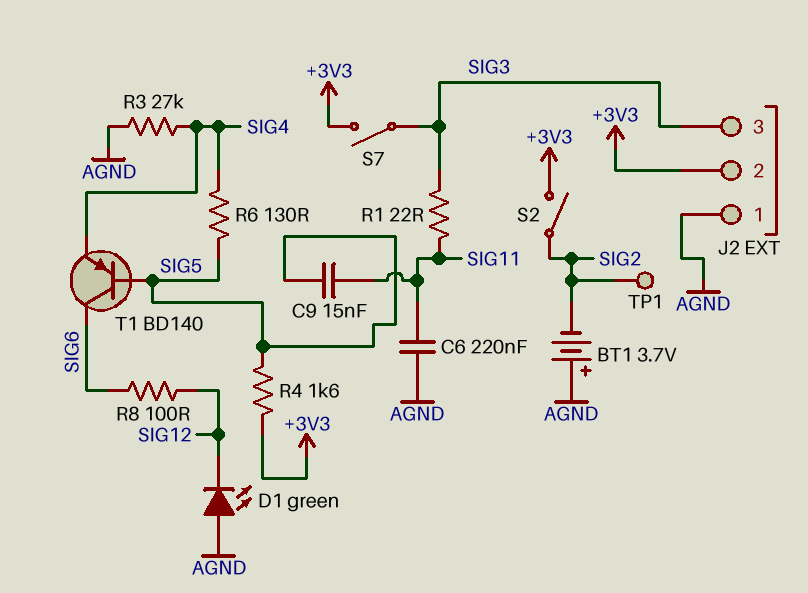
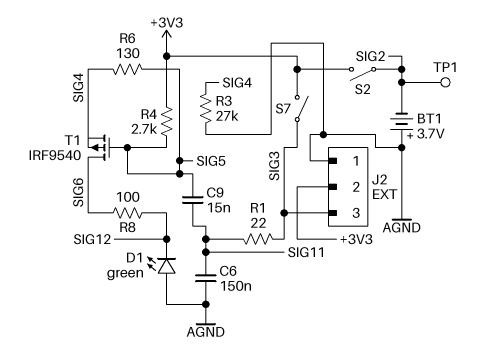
C6: 220nF (AGND, SIG11) -> 150nF (AGND, SIG11)
R4: 1.6k (+3V3, SIG5) -> 2.7k (+3V3, SIG5)
T1: PNP BD140 (B SIG5, C SIG6, E SIG4) -> PMOS IRF9540 (G SIG5, D SIG6, S SIG4)

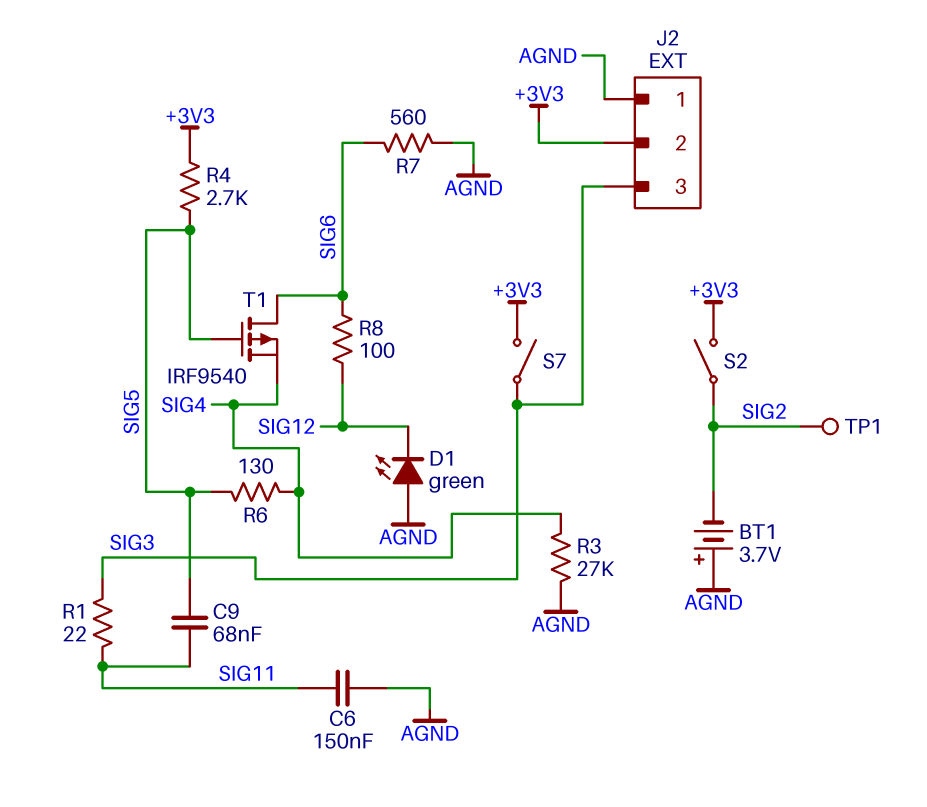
C9: 15nF (SIG5, SIG11) -> 68nF (SIG5, SIG11)
R7: none -> 560 (AGND, SIG6)

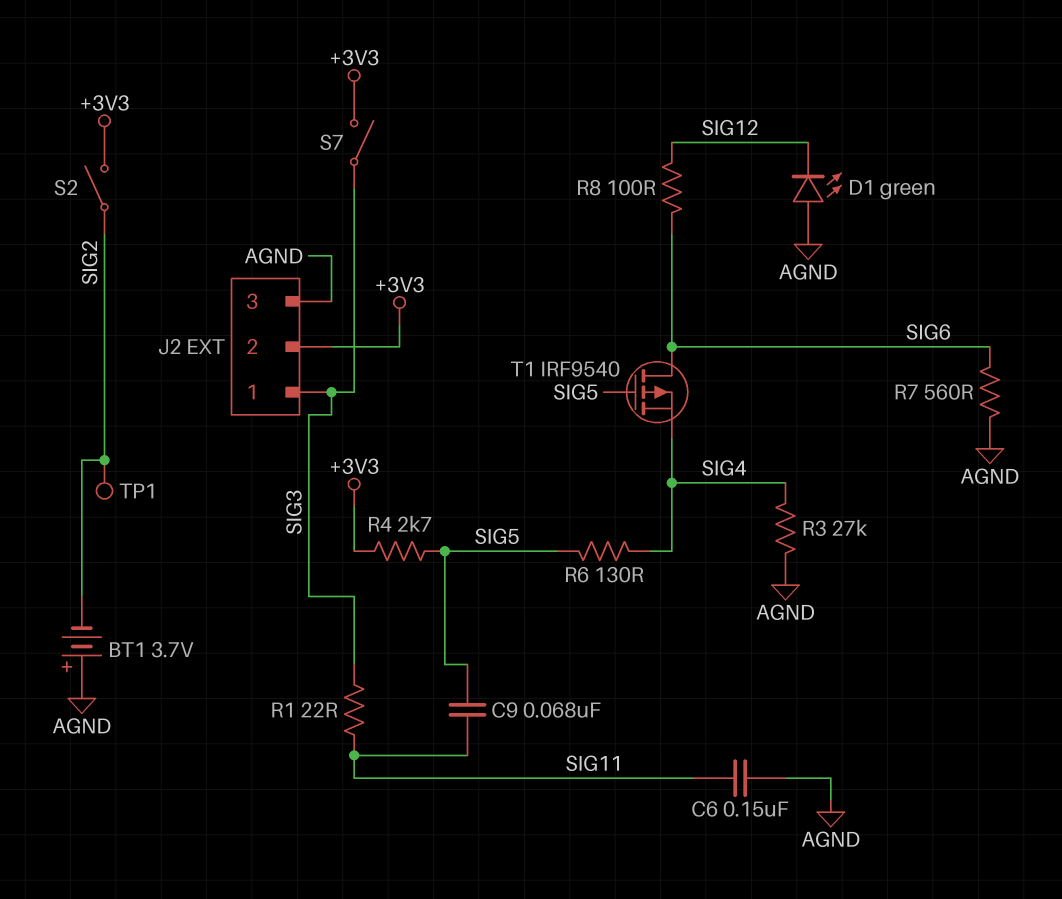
J2 pin 1: AGND -> SIG3
J2 pin 3: SIG3 -> AGND

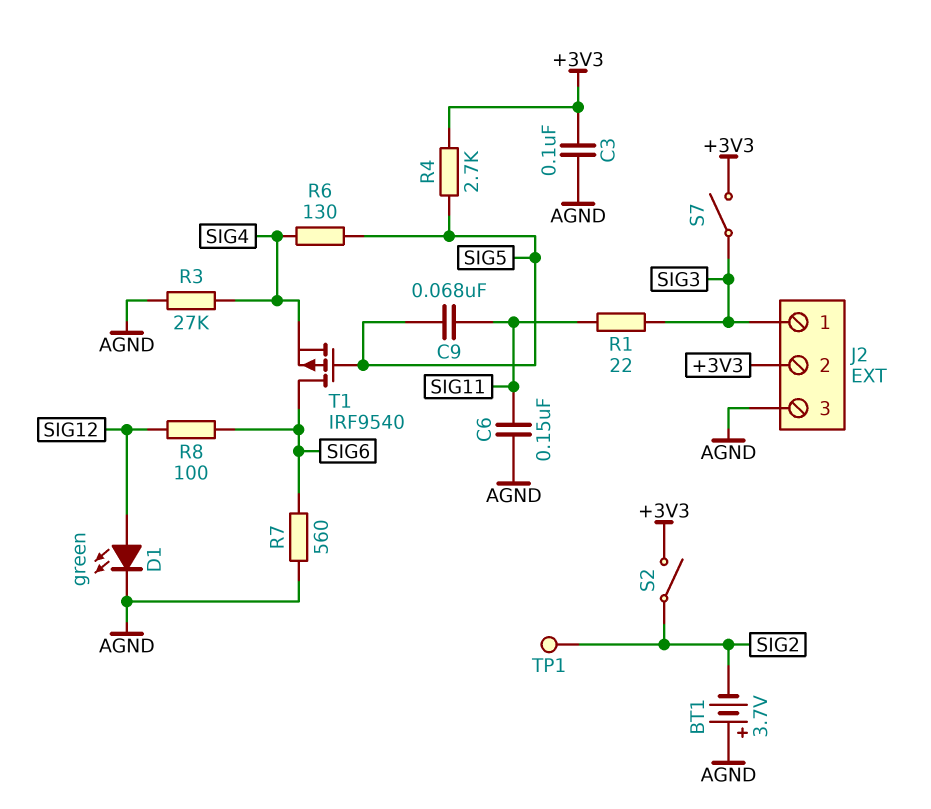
C3: none -> 100nF (+3V3, AGND)
D1: LED green (A AGND, K SIG12) -> LED green (A SIG12, K AGND)

